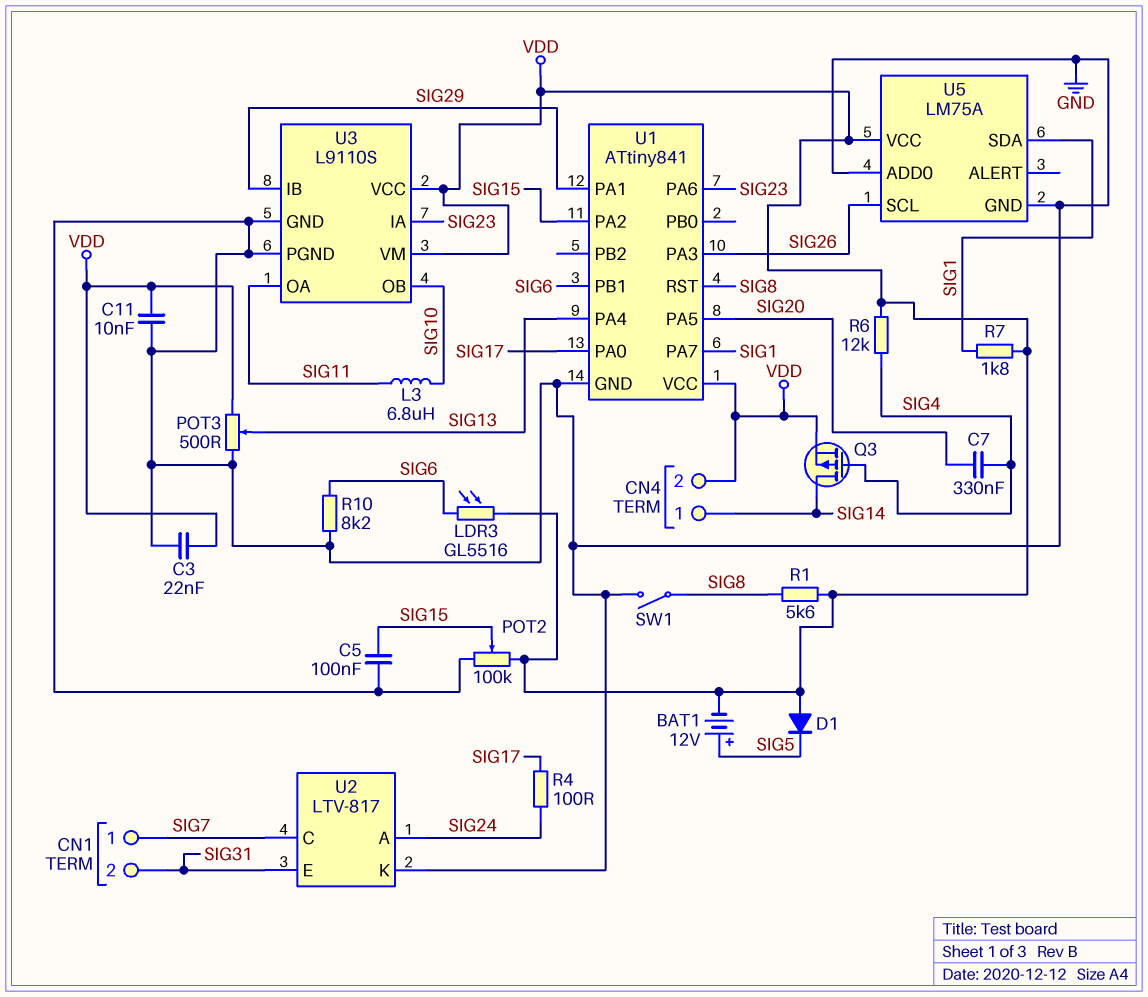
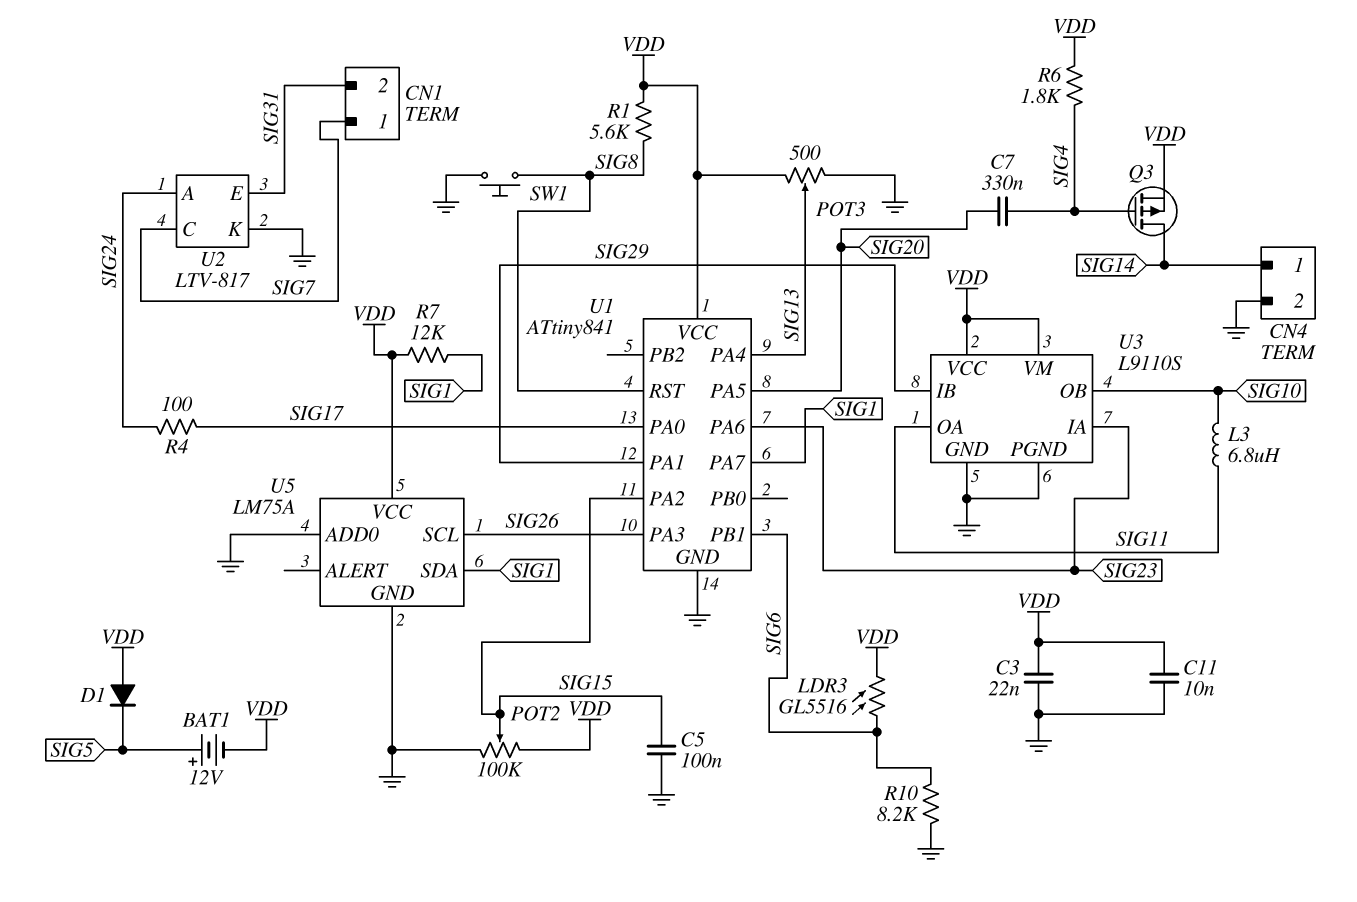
CN4 pin 2: VDD -> GND
R6: 12k (SIG4, VDD) -> 1.8k (SIG4, VDD)
R7: 1.8k (SIG1, VDD) -> 12k (SIG1, VDD)
SW1: switch (GND, SIG8) -> button (GND, SIG8)

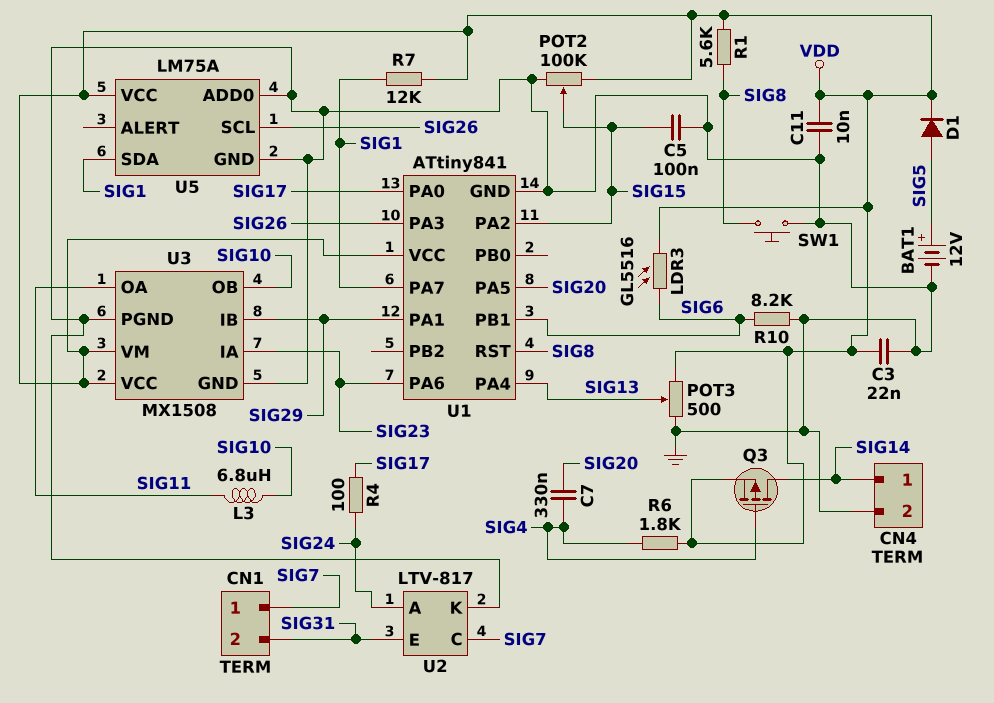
BAT1: 12V (plus SIG5, minus VDD) -> 12V (plus SIG5, minus GND)
D1: diode (A VDD, K SIG5) -> diode (A SIG5, K VDD)
U3: L9110S -> MX1508

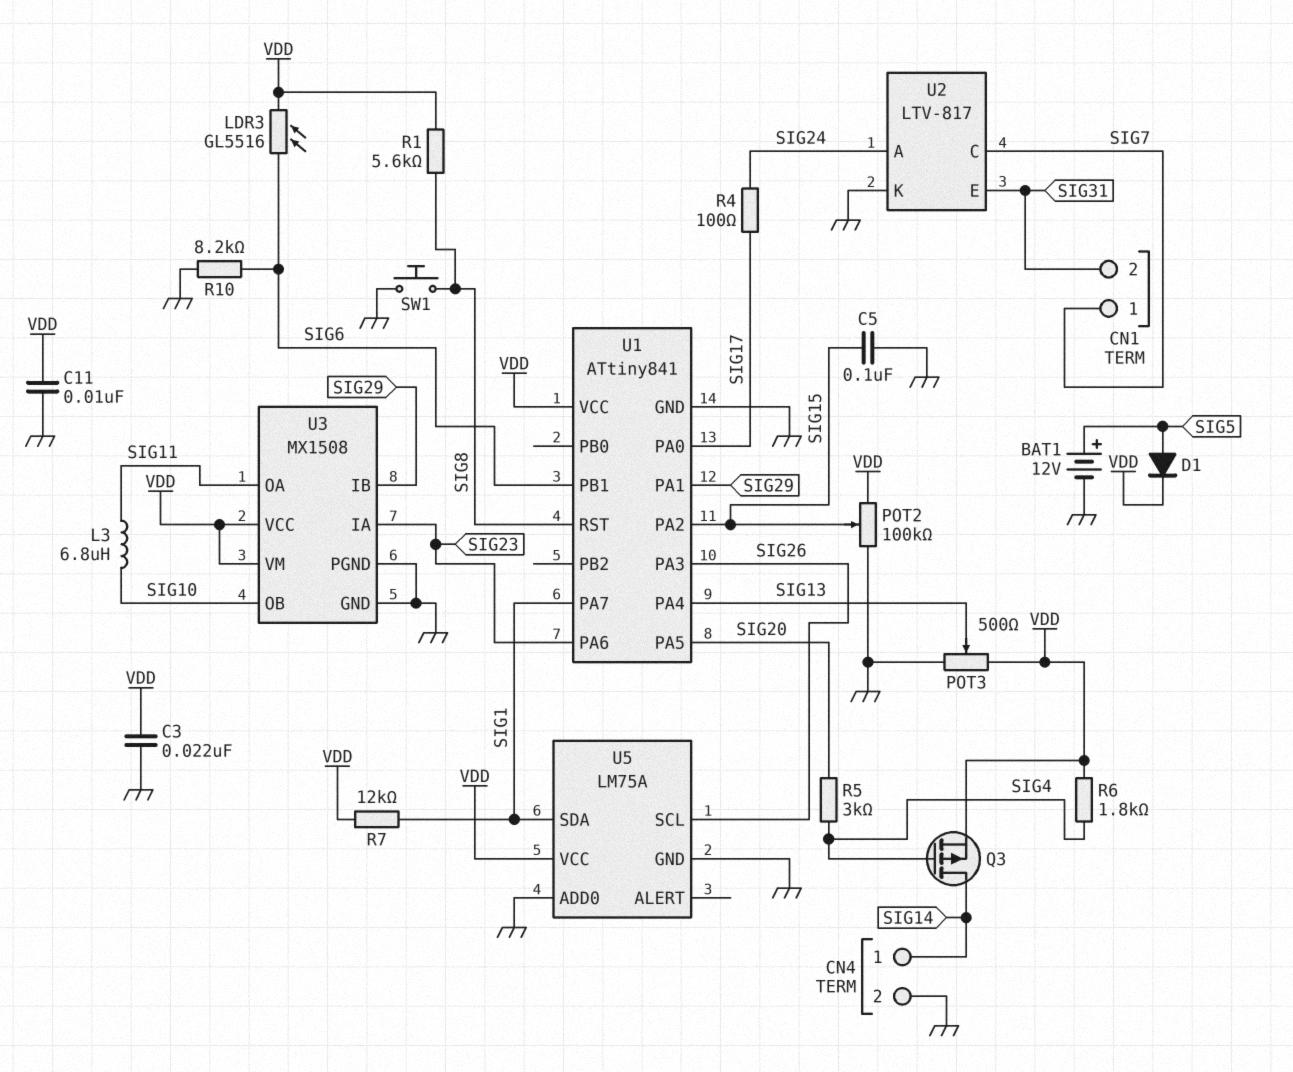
C7: 330nF (SIG4, SIG20) -> none
R5: none -> 3k (SIG4, SIG20)

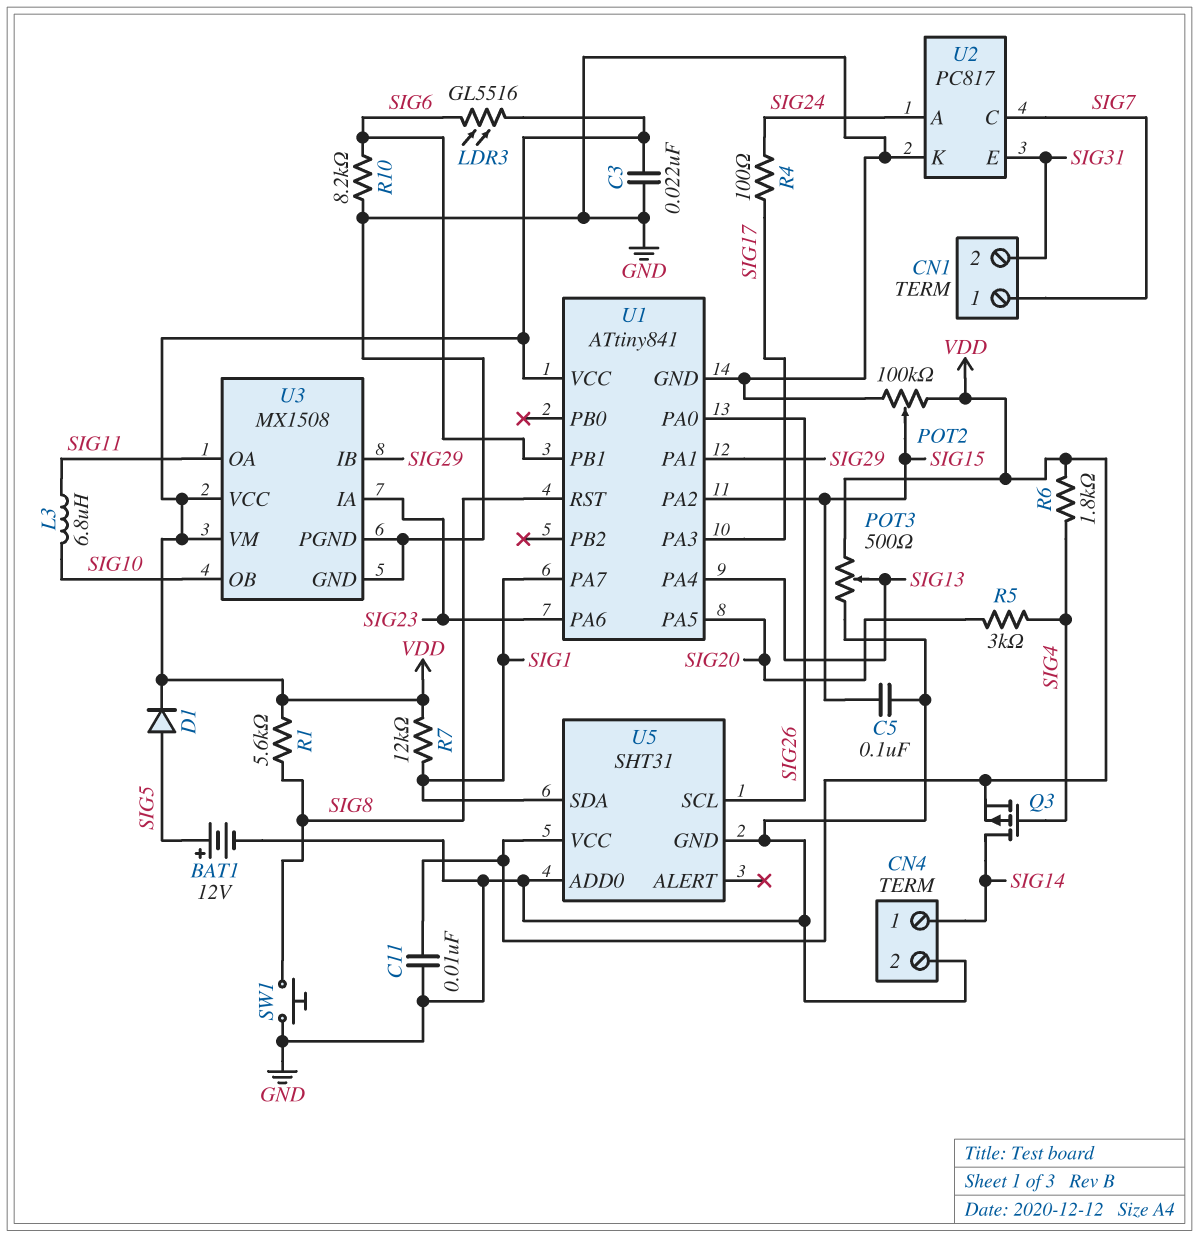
U1 pin PA0: SIG17 -> SIG26
U1 pin PA3: SIG26 -> SIG17
U2: LTV-817 -> PC817
U5: LM75A -> SHT31

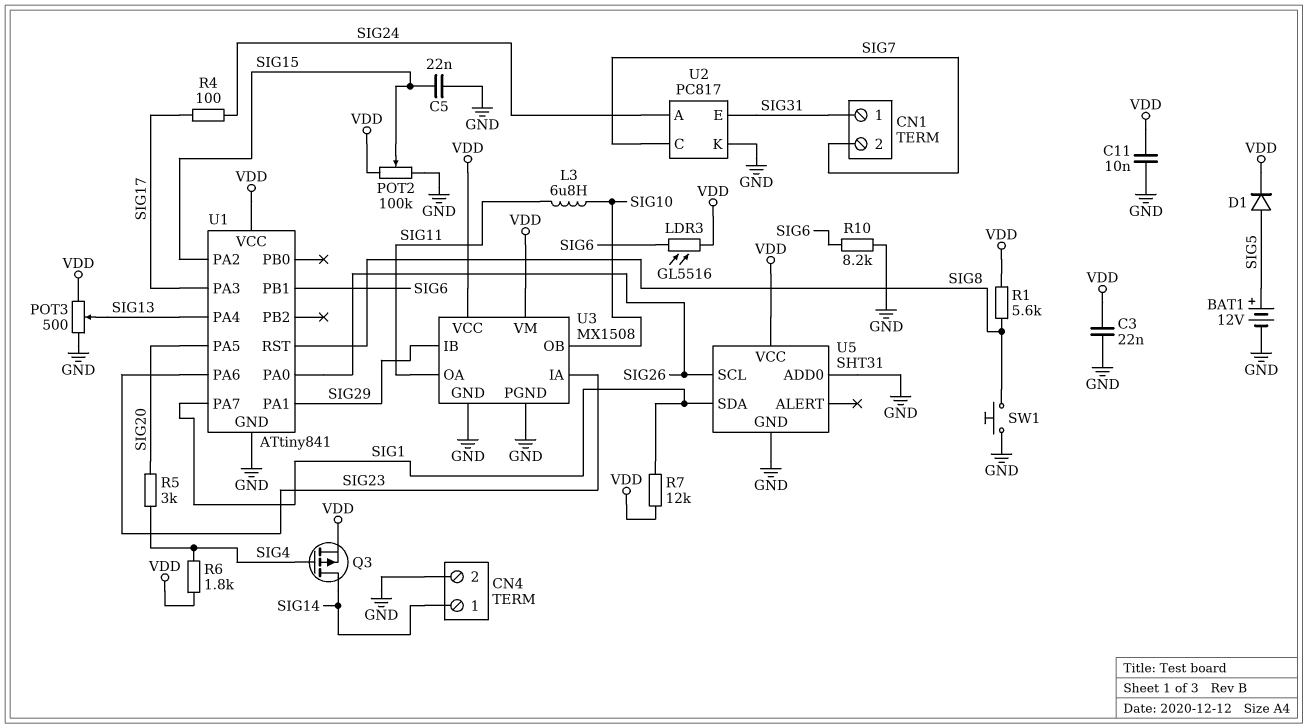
C5: 100nF (GND, SIG15) -> 22nF (GND, SIG15)
CN1 pin 1: SIG7 -> SIG31
CN1 pin 2: SIG31 -> SIG7

